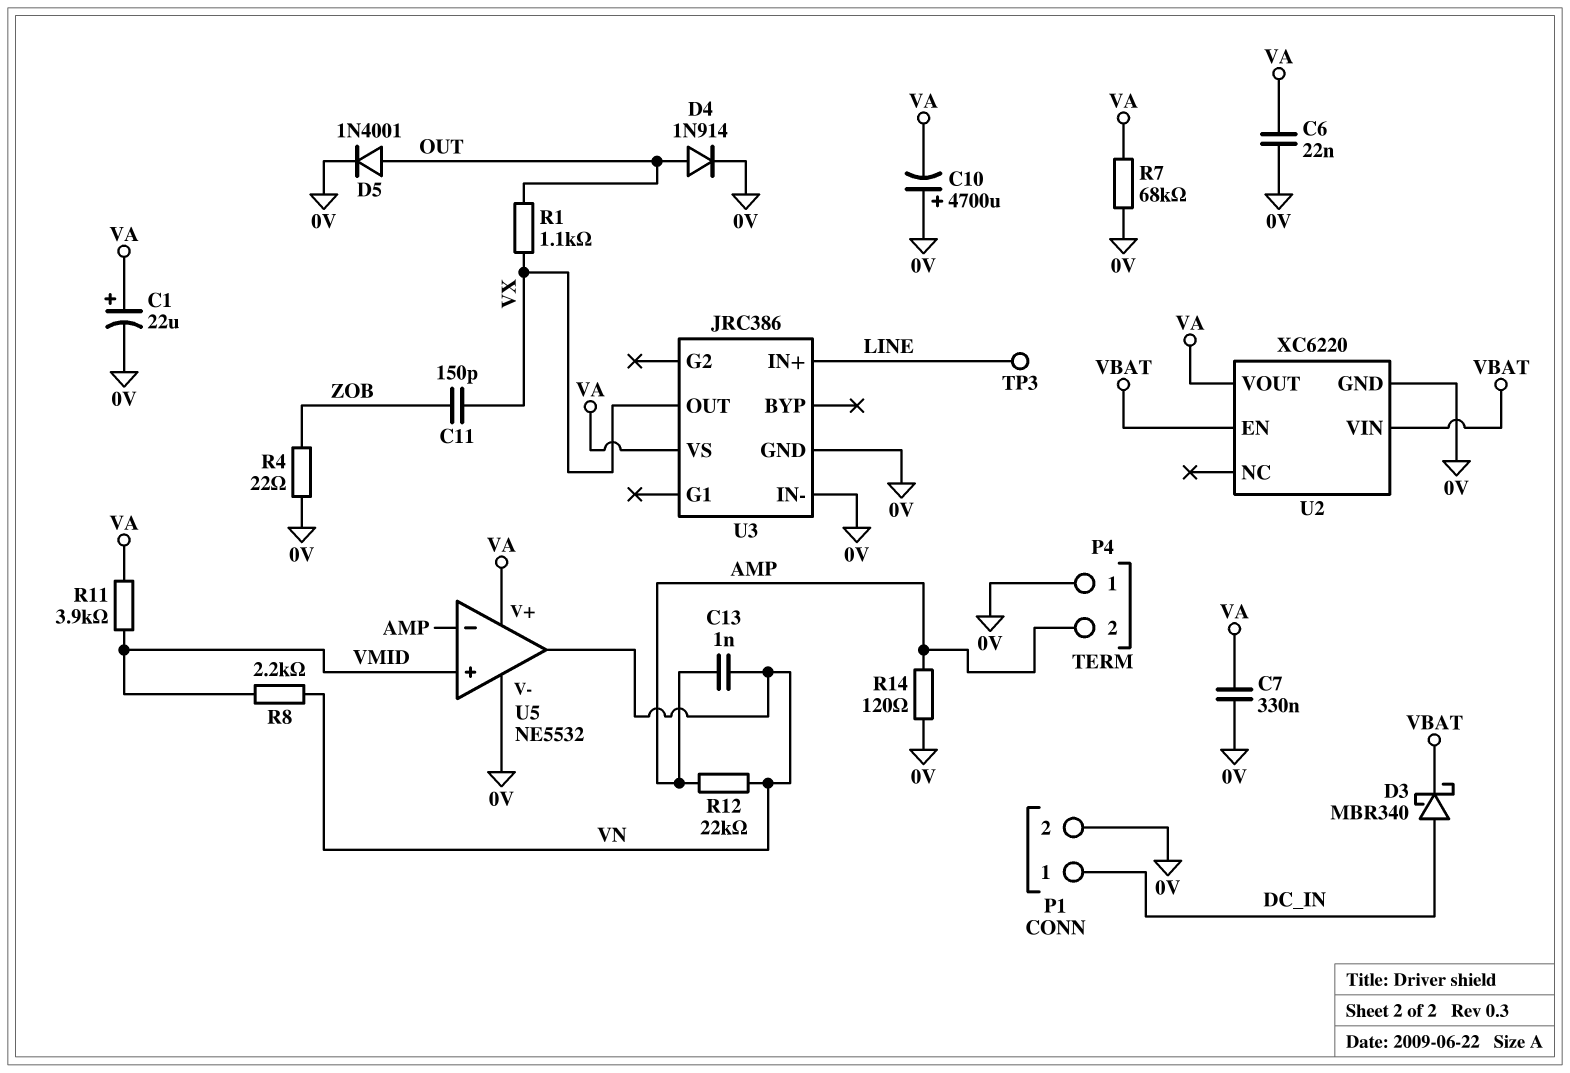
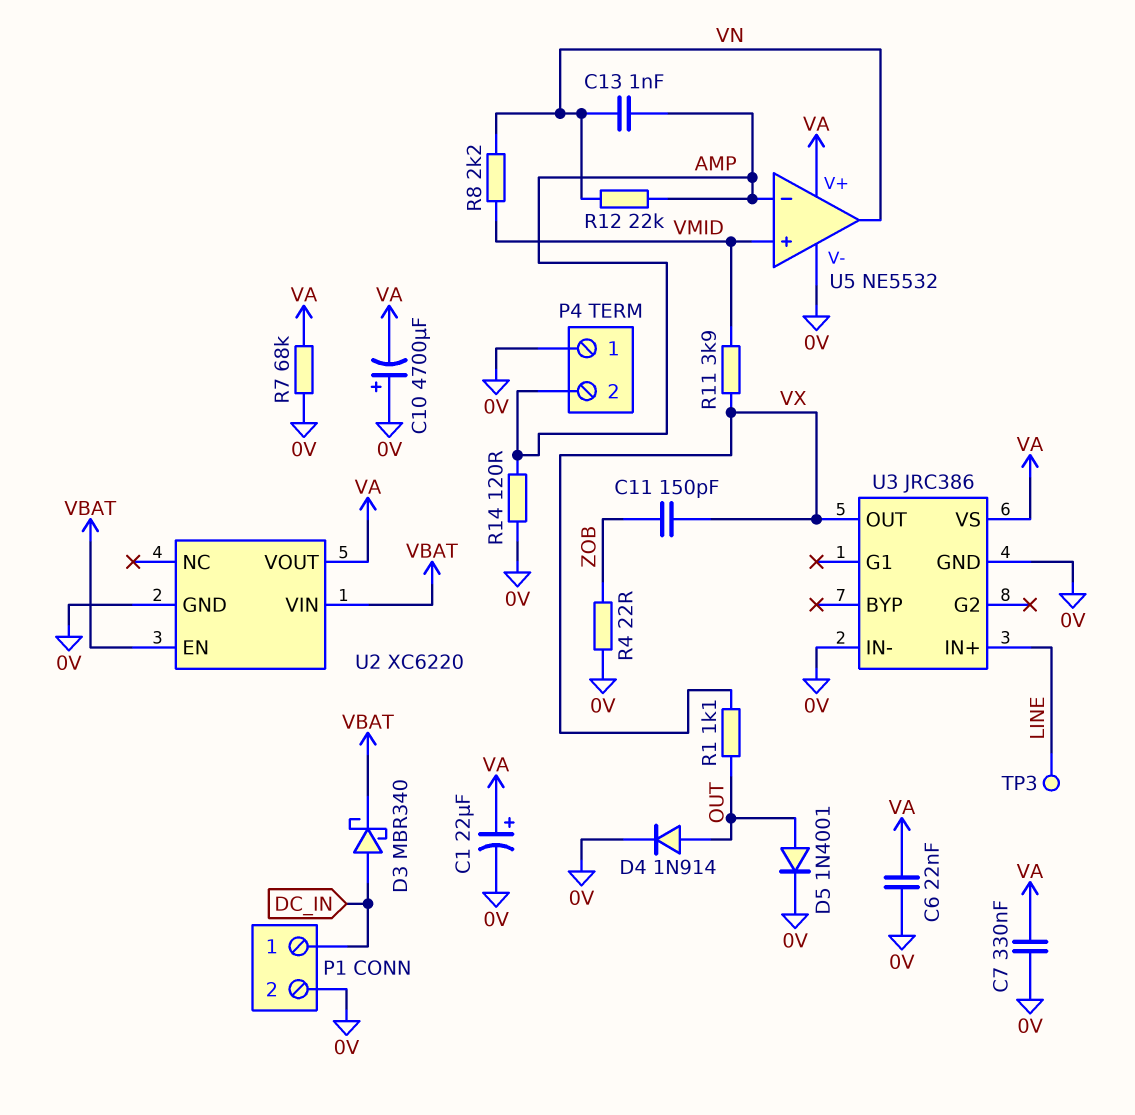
R11: 3.9k (VA, VMID) -> 3.9k (VMID, VX)

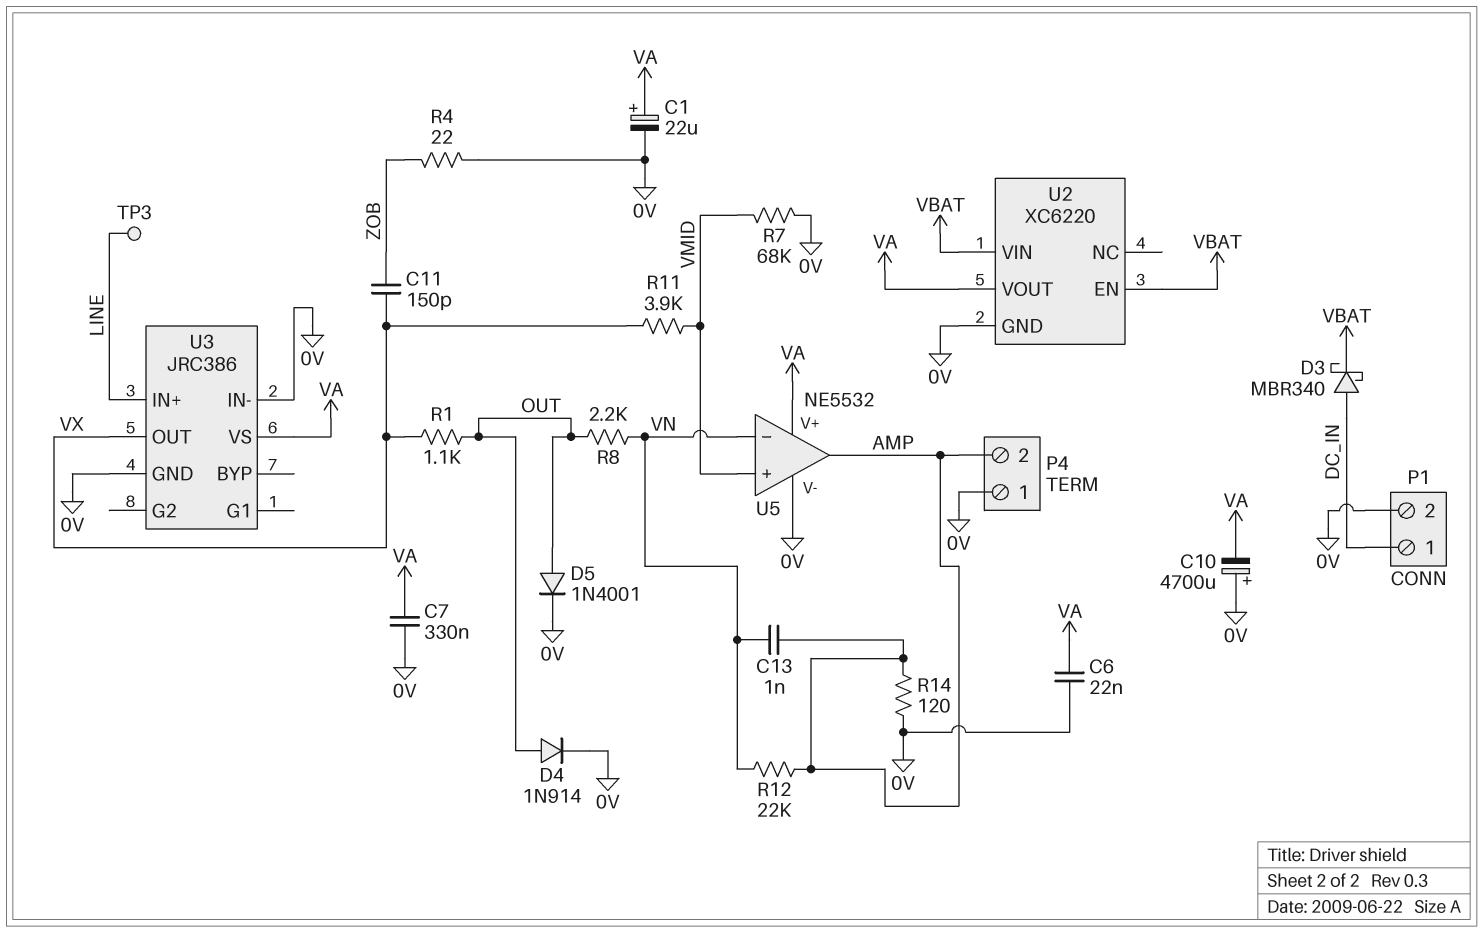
R7: 68k (0V, VA) -> 68k (0V, VMID)
R8: 2.2k (VMID, VN) -> 2.2k (OUT, VN)
U5 pin in-: AMP -> VN
U5 pin out: VN -> AMP

